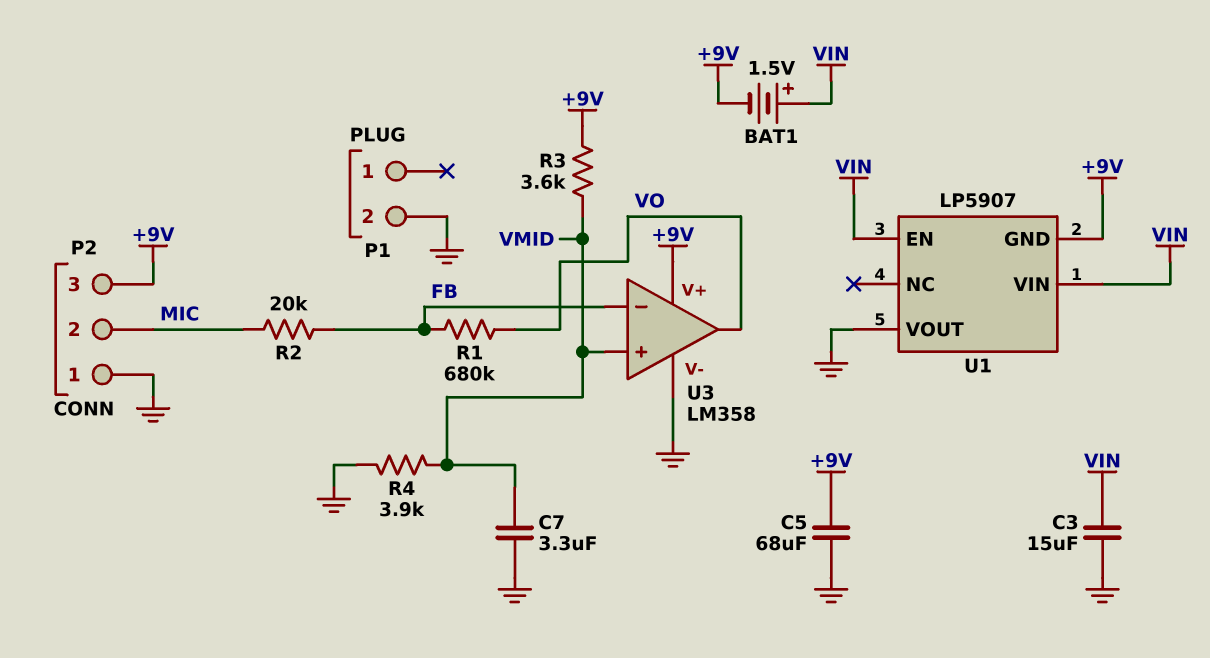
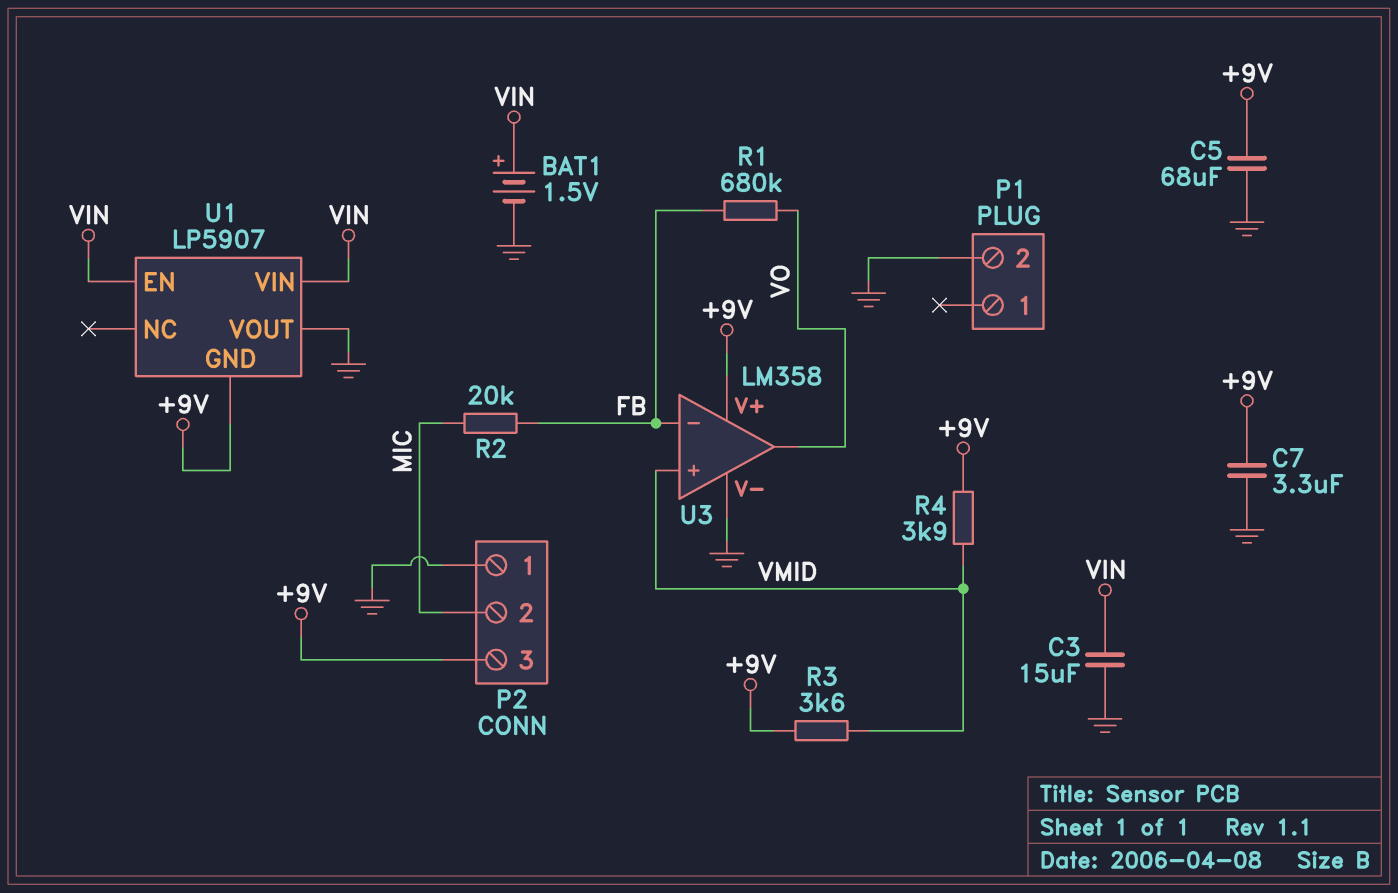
BAT1: 1.5V (plus VIN, minus +9V) -> 1.5V (plus VIN, minus GND)
C7: 3.3uF (GND, VMID) -> 3.3uF (+9V, GND)
R4: 3.9k (GND, VMID) -> 3.9k (+9V, VMID)

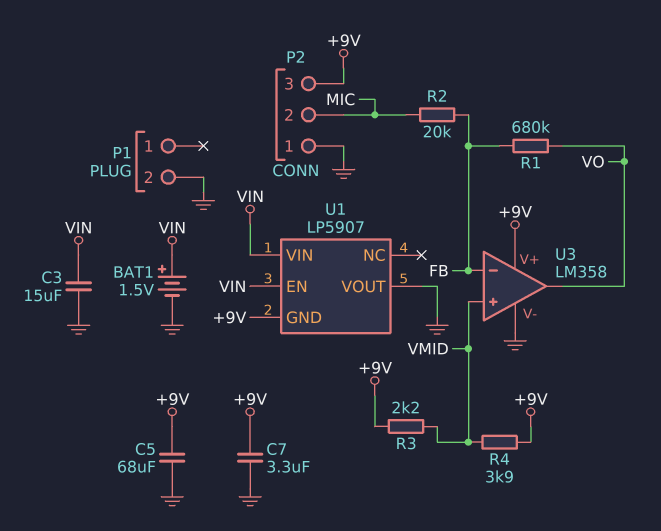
R3: 3.6k (+9V, VMID) -> 2.2k (+9V, VMID)

